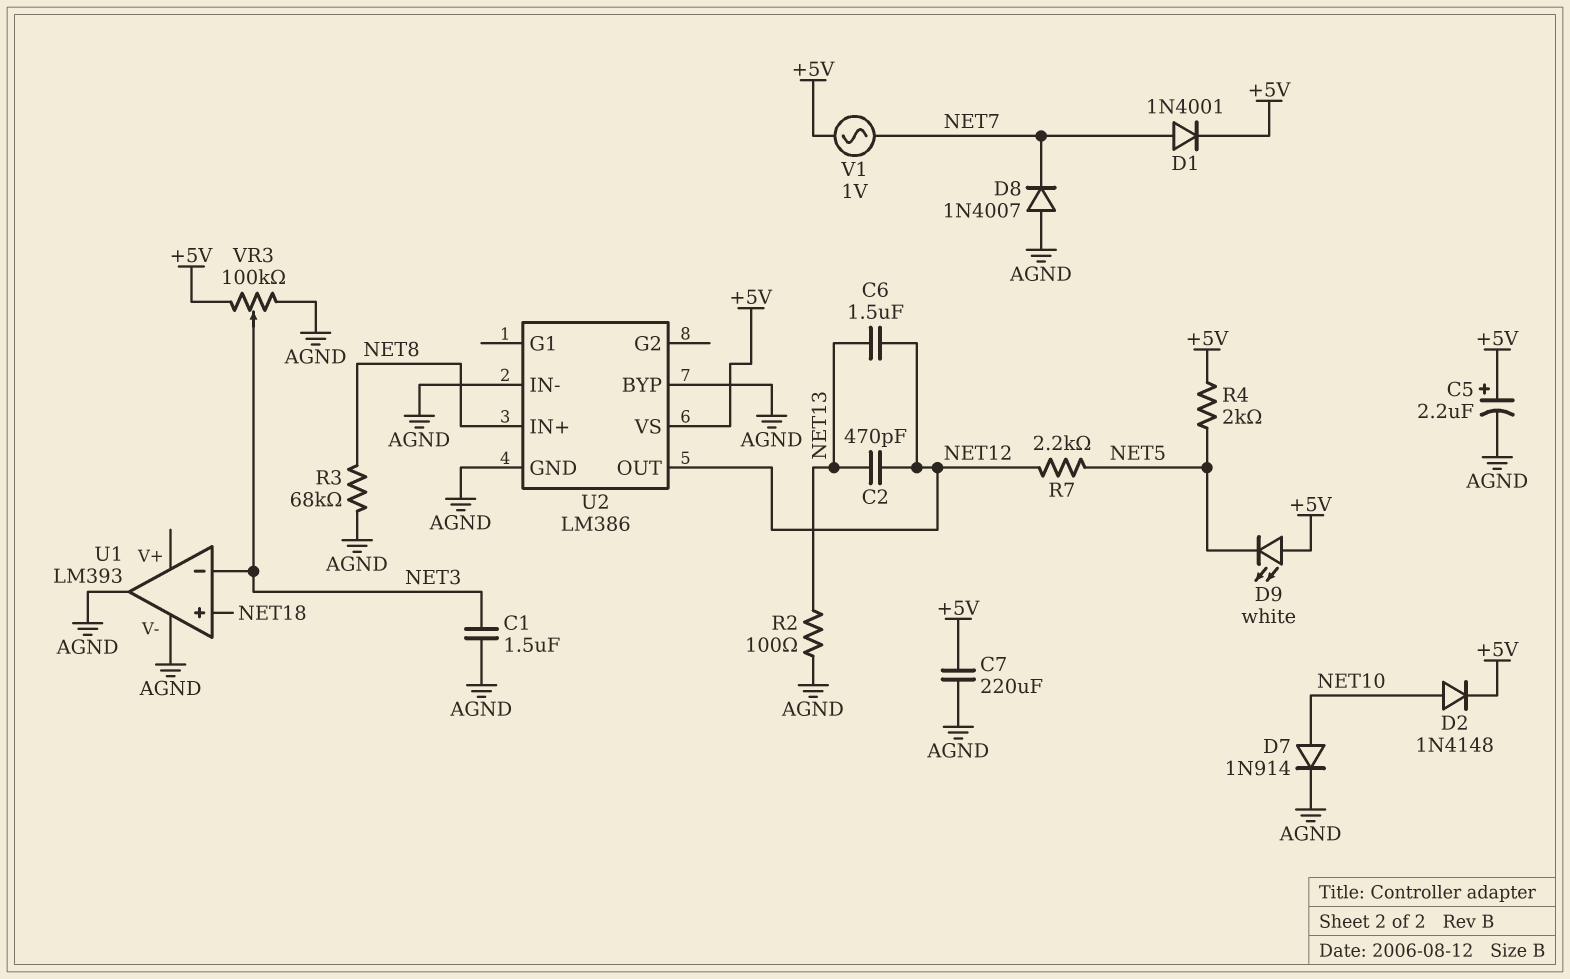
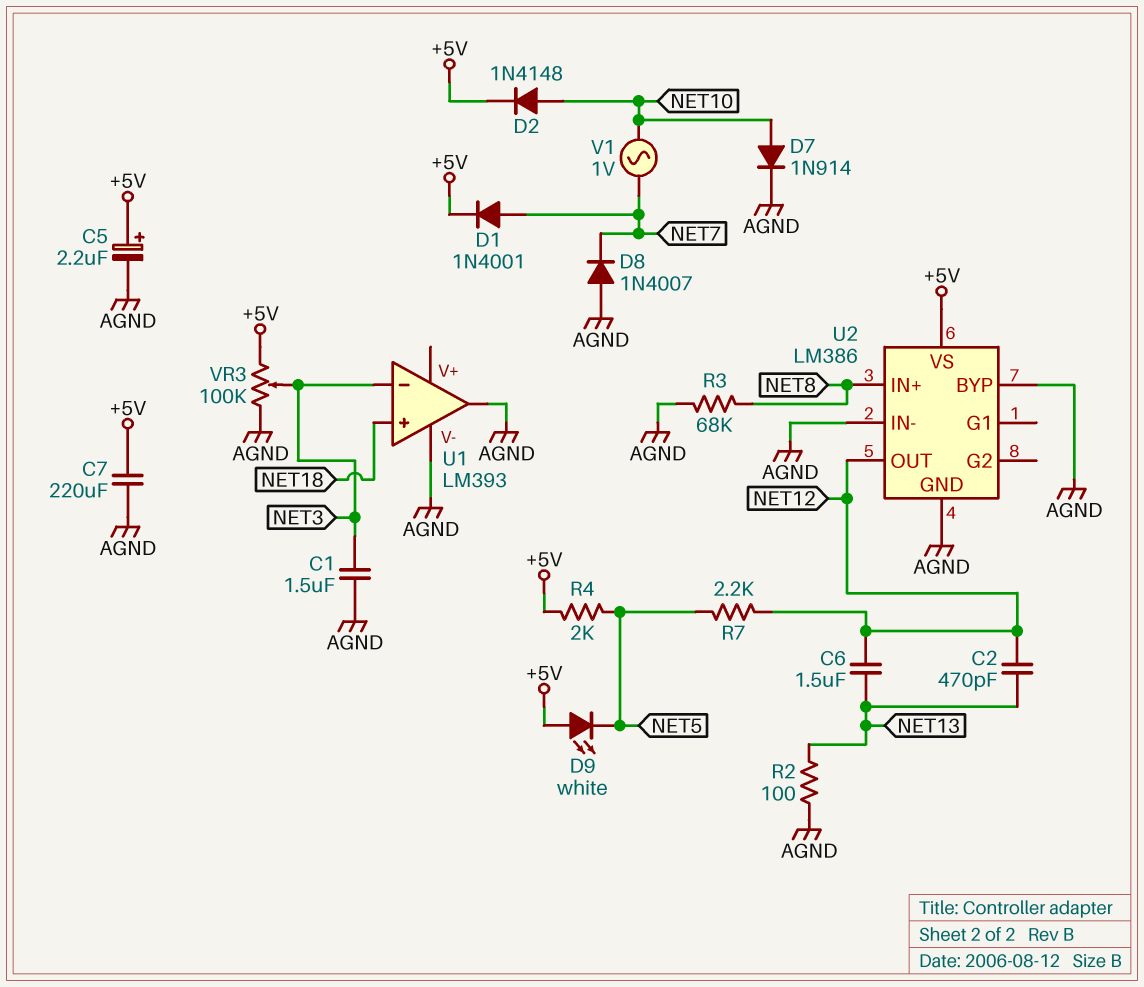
V1: AC 1V (+5V, NET7) -> AC 1V (NET7, NET10)

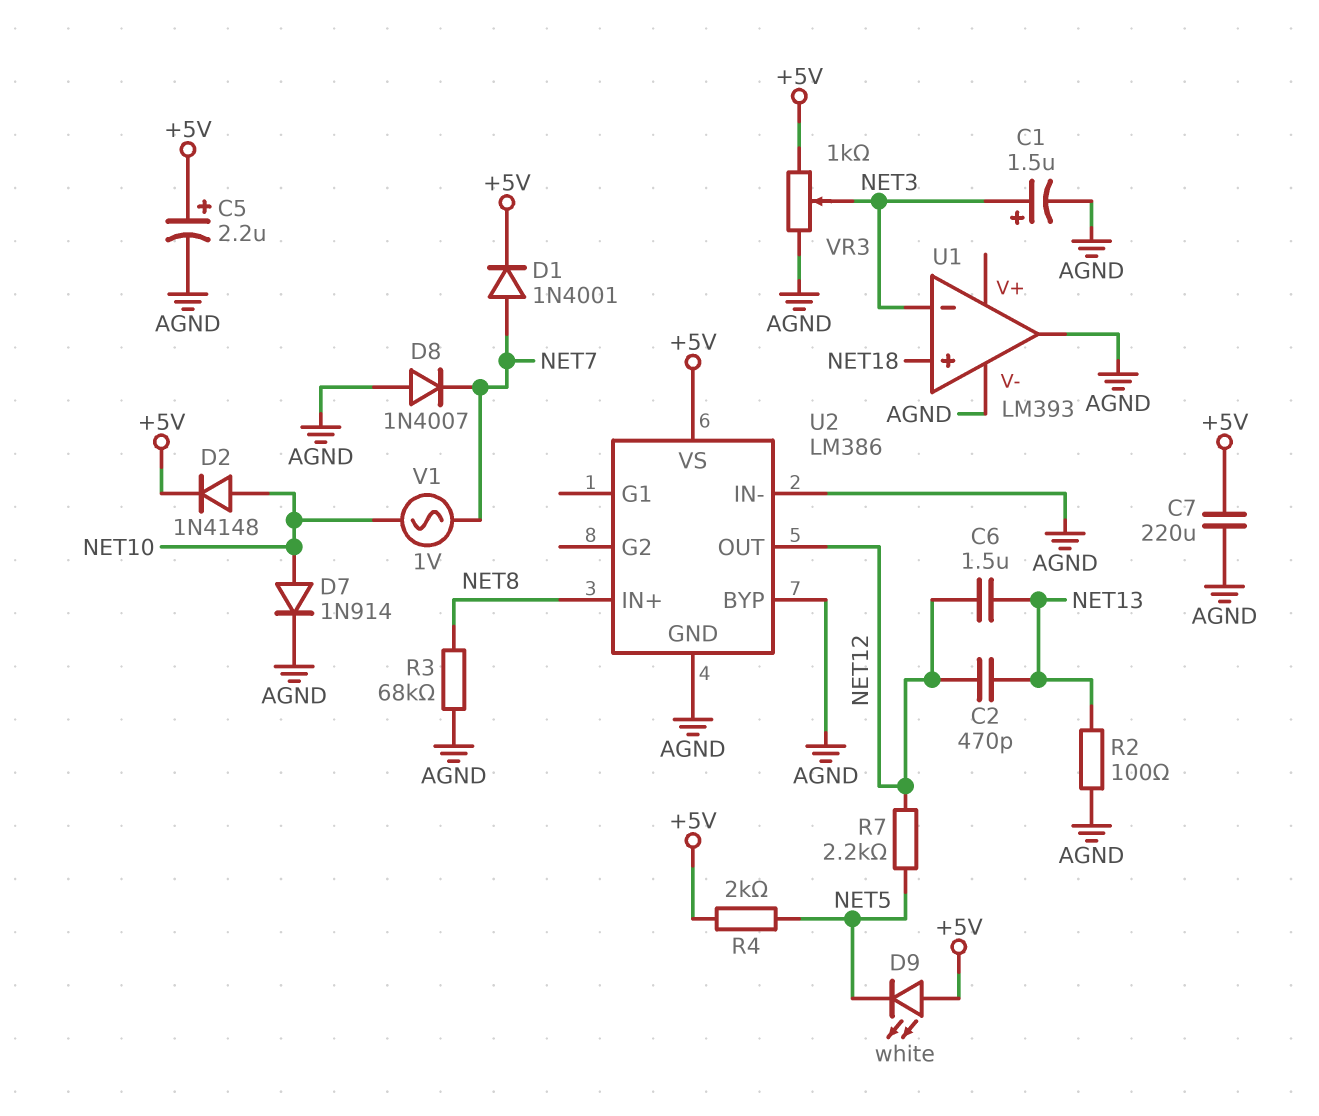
C1: 1.5uF (AGND, NET3) -> 1.5uF (plus NET3, minus AGND)
VR3: 100k (+5V, AGND, wiper NET3) -> 1k (+5V, AGND, wiper NET3)

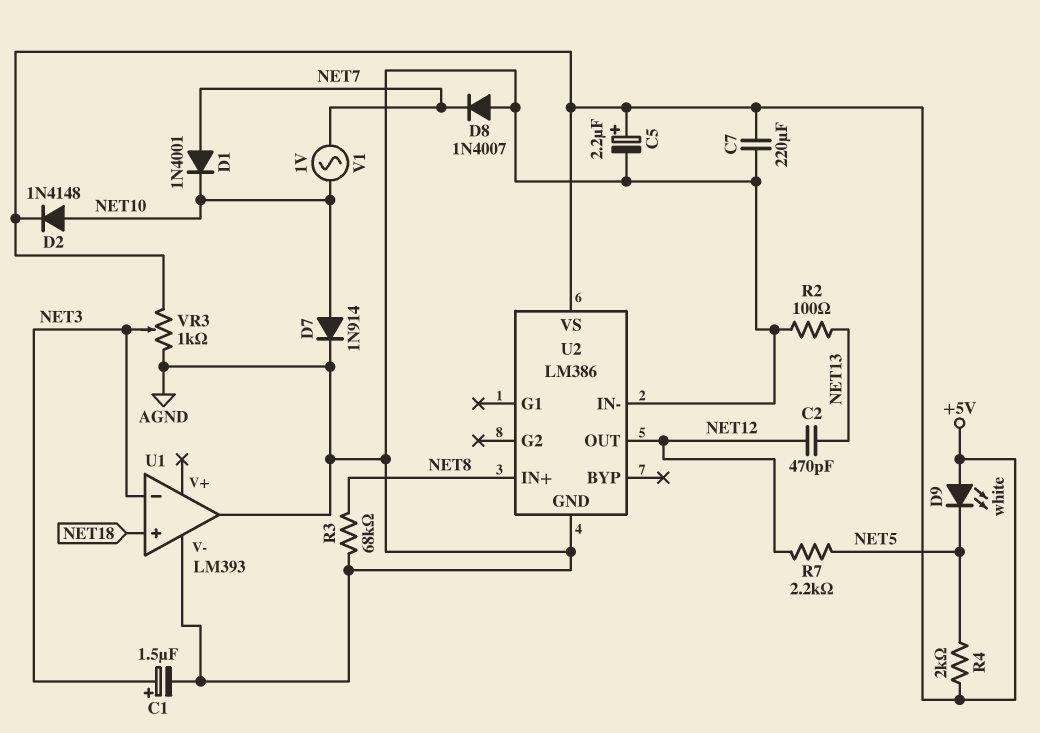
C6: 1.5uF (NET12, NET13) -> none
D1: diode 1N4001 (A NET7, K +5V) -> diode 1N4001 (A NET7, K NET10)
U2 pin BYP: AGND -> none

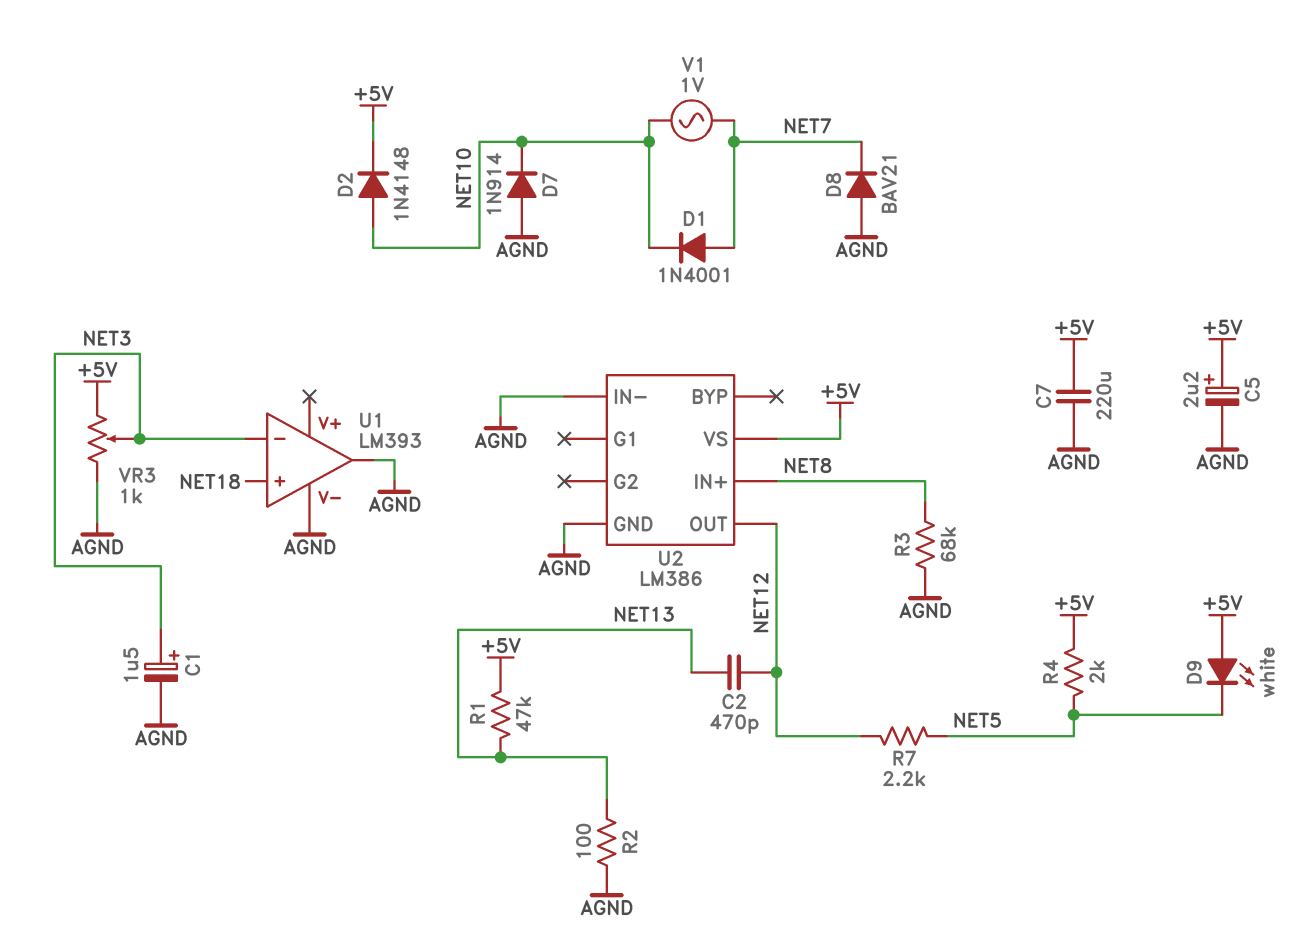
D7: diode 1N914 (A NET10, K AGND) -> diode 1N914 (A AGND, K NET10)
D8: diode 1N4007 (A AGND, K NET7) -> diode BAV21 (A AGND, K NET7)
R1: none -> 47k (+5V, NET13)

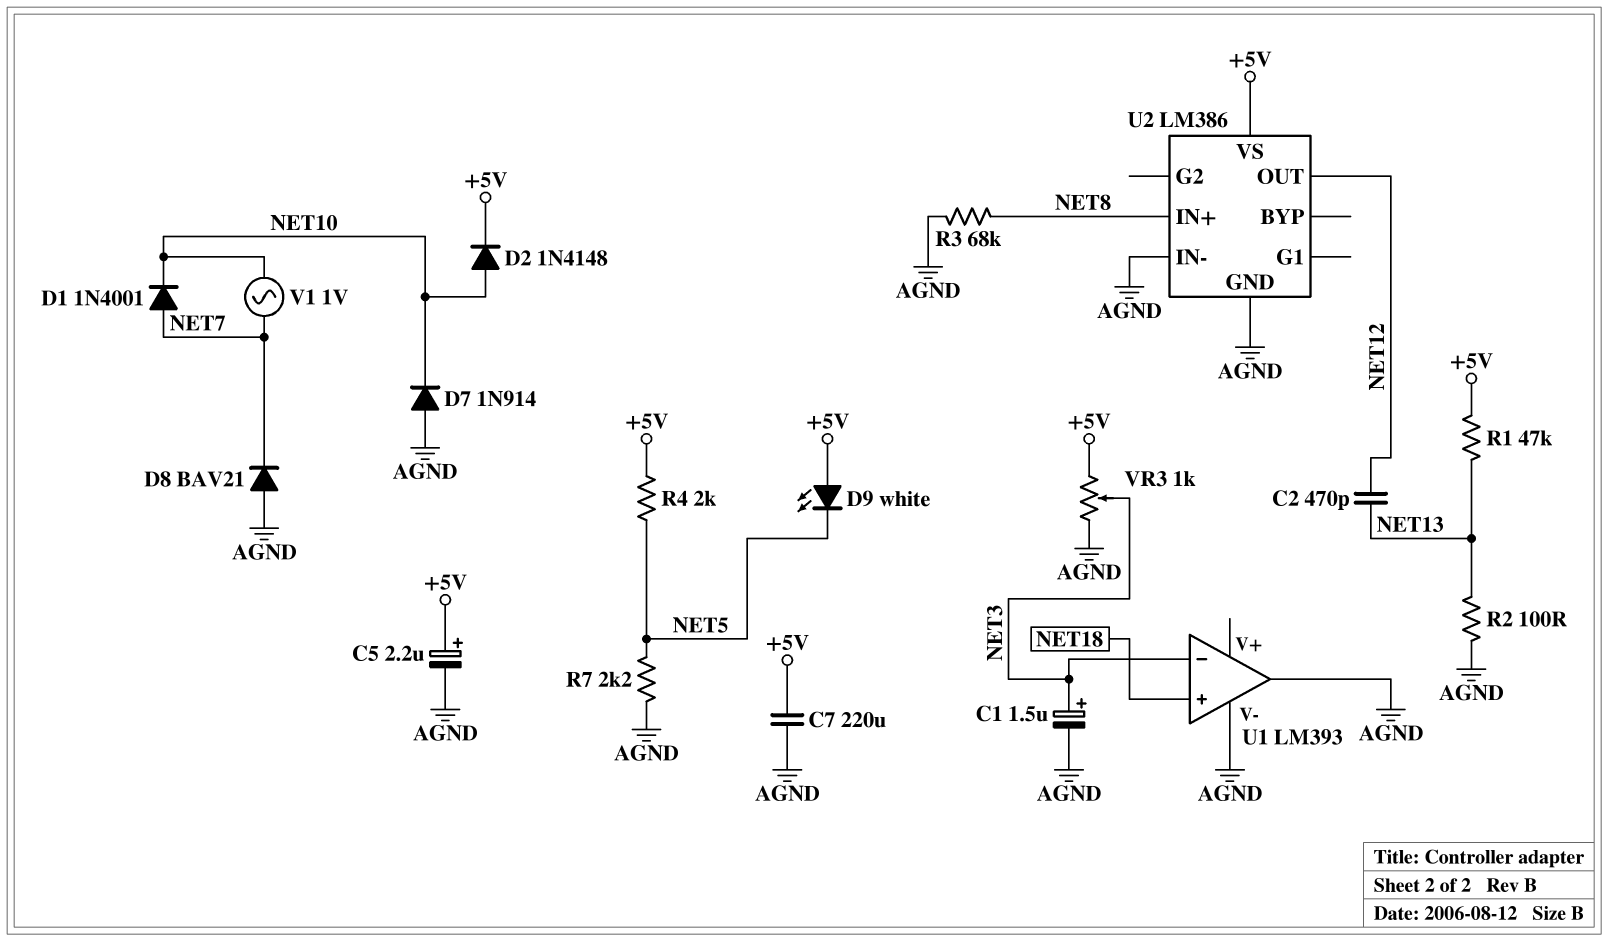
R7: 2.2k (NET5, NET12) -> 2.2k (AGND, NET5)

